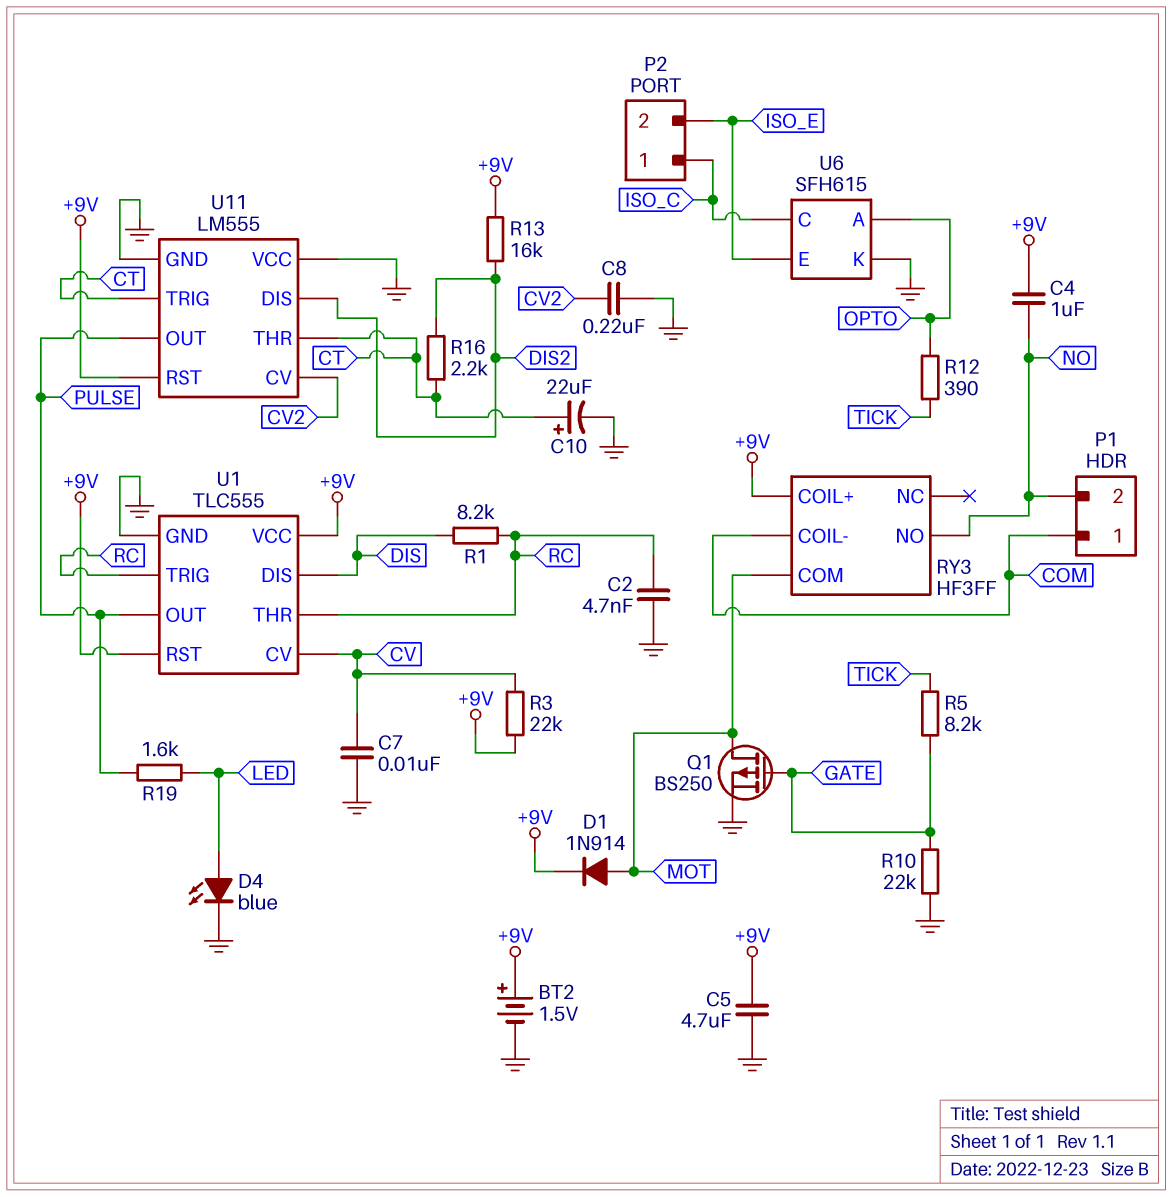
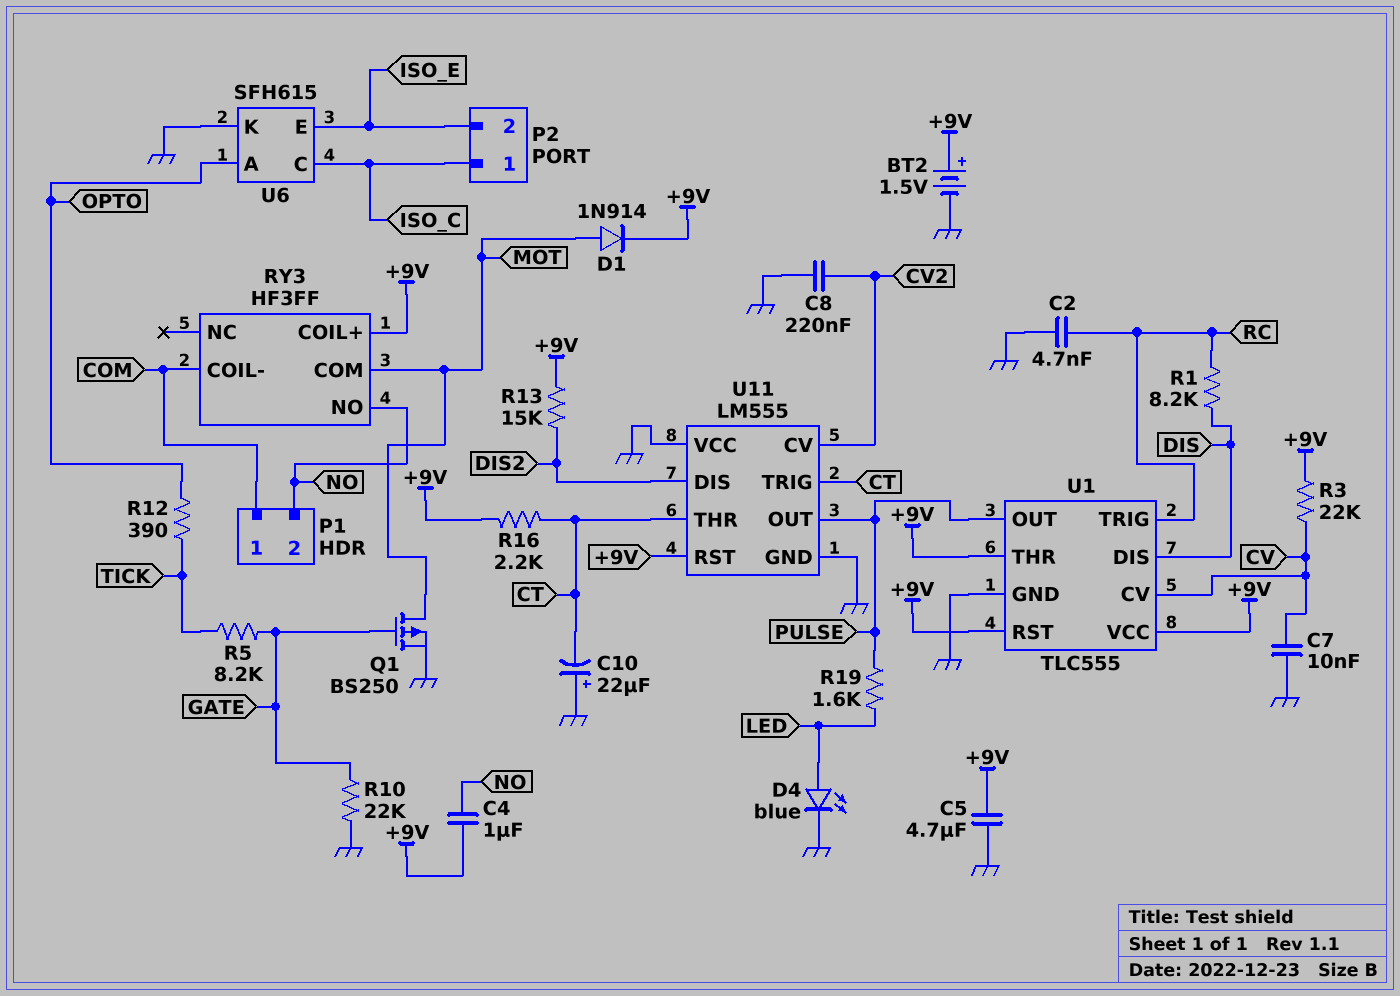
C10: 22uF (plus CT, minus GND) -> 22uF (plus GND, minus CT)
R13: 16k (+9V, DIS2) -> 15k (+9V, DIS2)
R16: 2.2k (CT, DIS2) -> 2.2k (+9V, CT)
U1 pin THR: RC -> +9V

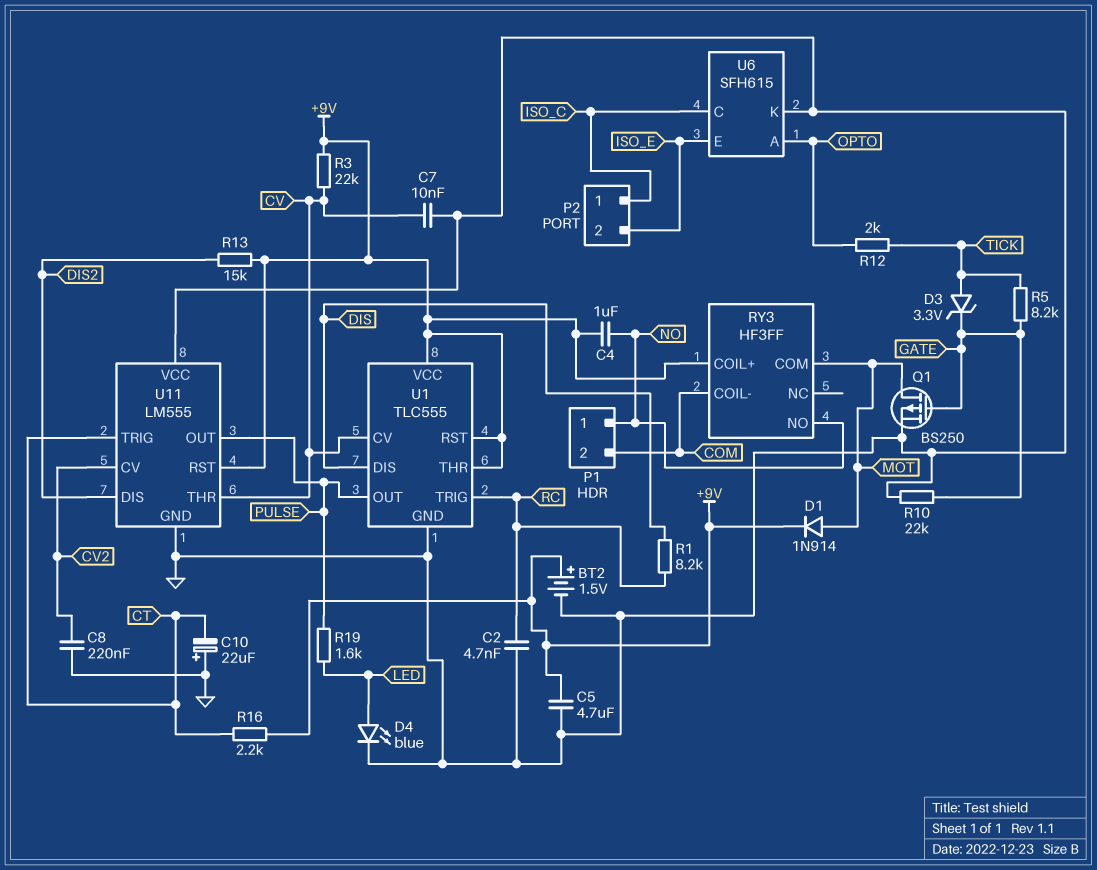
D3: none -> zener 3.3V (A TICK, K GATE)
P1 pin 1: COM -> NO
P1 pin 2: NO -> COM
R12: 390 (OPTO, TICK) -> 2k (OPTO, TICK)
U11 pin THR: CT -> CV

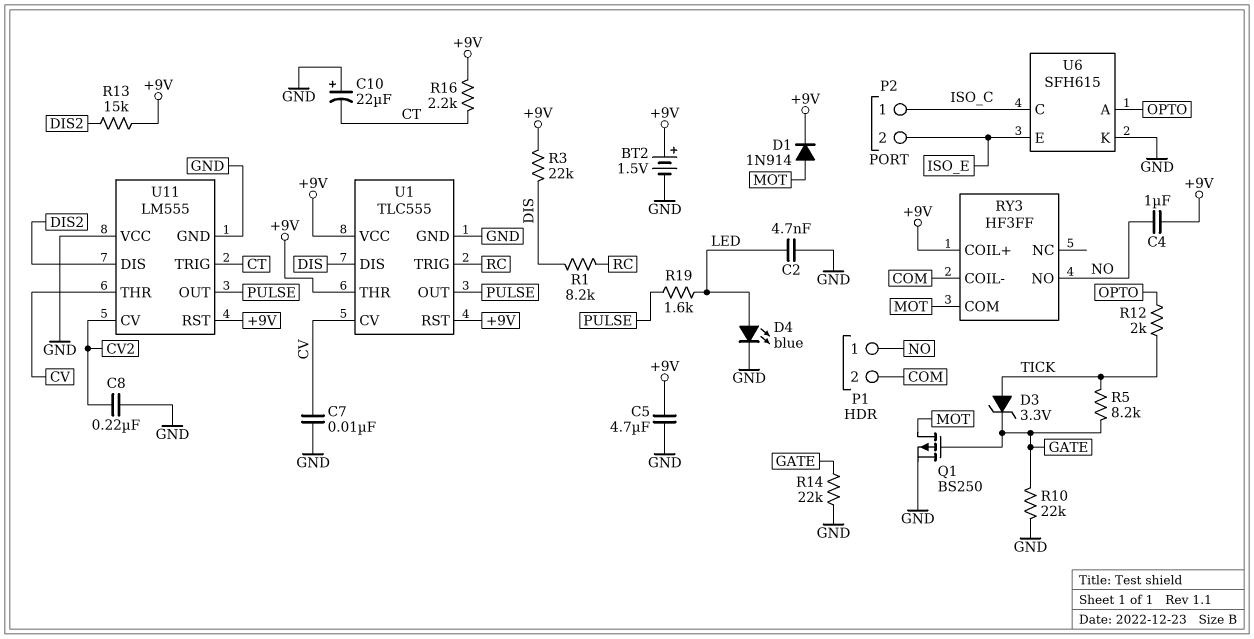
C2: 4.7nF (GND, RC) -> 4.7nF (GND, LED)
R3: 22k (+9V, CV) -> 22k (+9V, DIS)
R14: none -> 22k (GATE, GND)

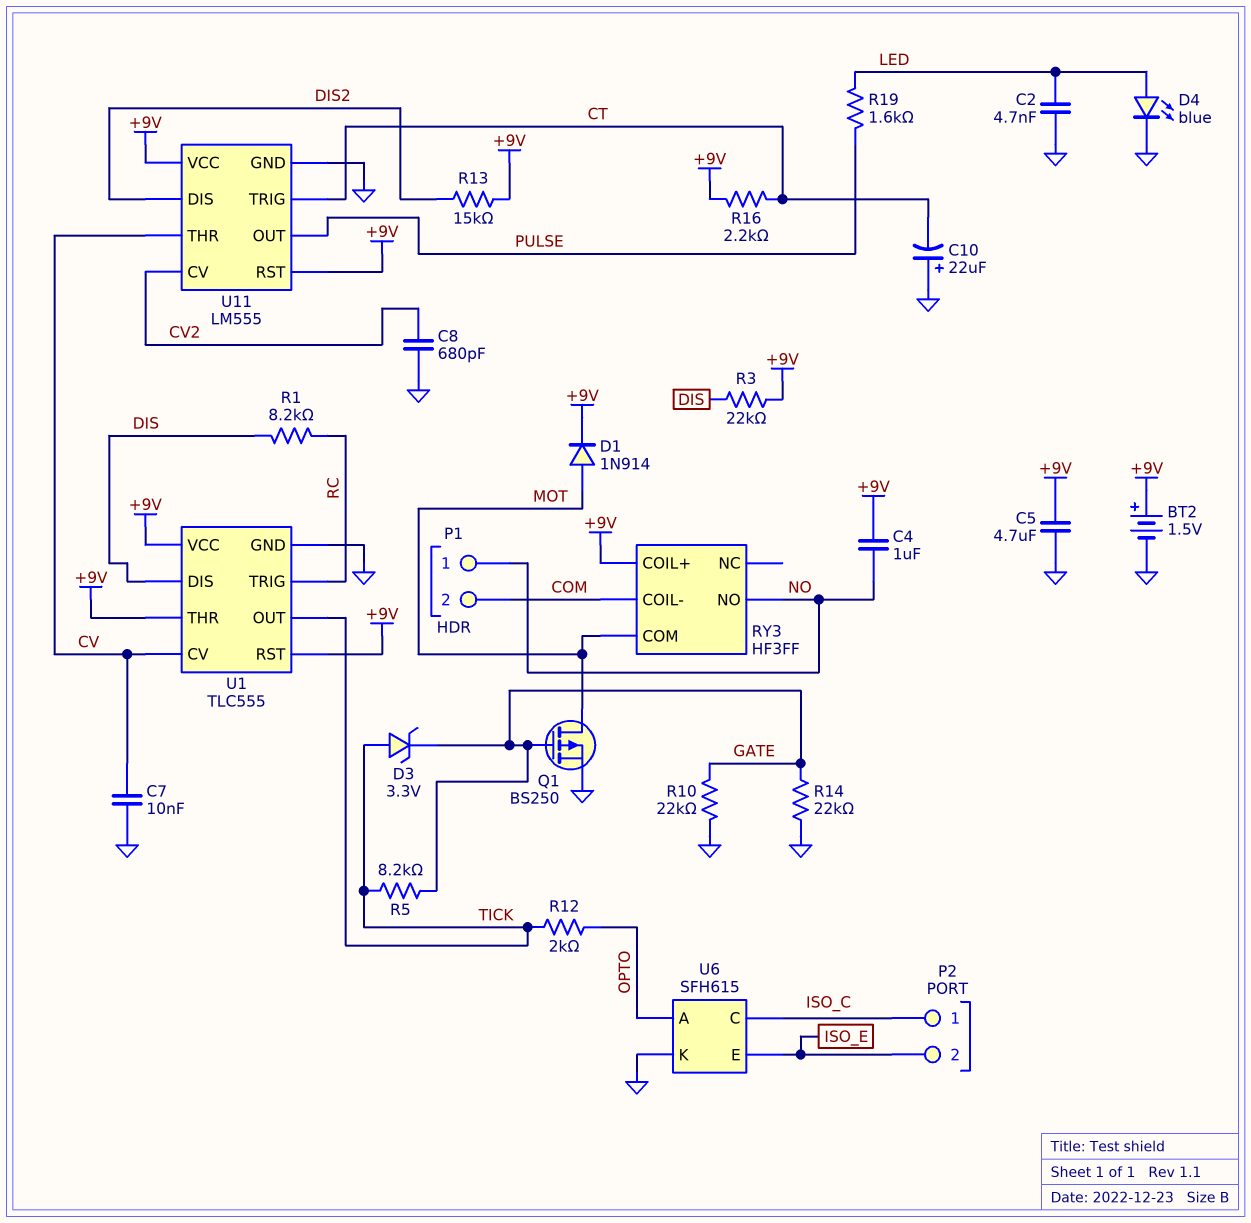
C8: 220nF (CV2, GND) -> 680pF (CV2, GND)
U1 pin OUT: PULSE -> TICK
U11 pin VCC: GND -> +9V

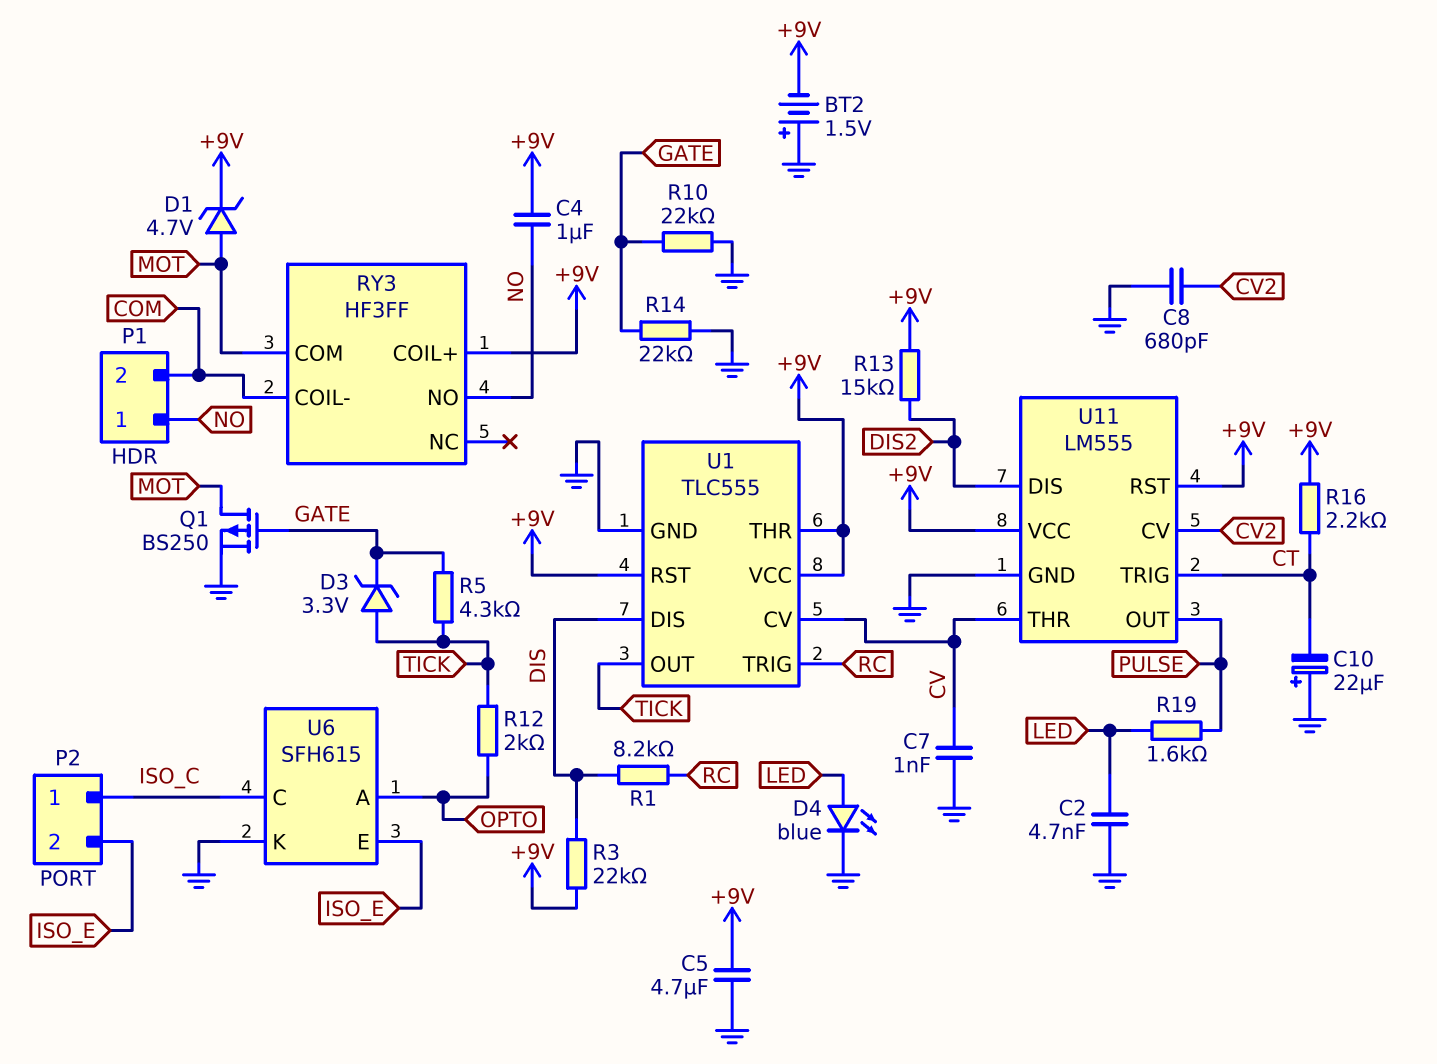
BT2: 1.5V (plus +9V, minus GND) -> 1.5V (plus GND, minus +9V)
C7: 10nF (CV, GND) -> 1nF (CV, GND)
D1: diode 1N914 (A MOT, K +9V) -> zener 4.7V (A MOT, K +9V)
R5: 8.2k (GATE, TICK) -> 4.3k (GATE, TICK)

